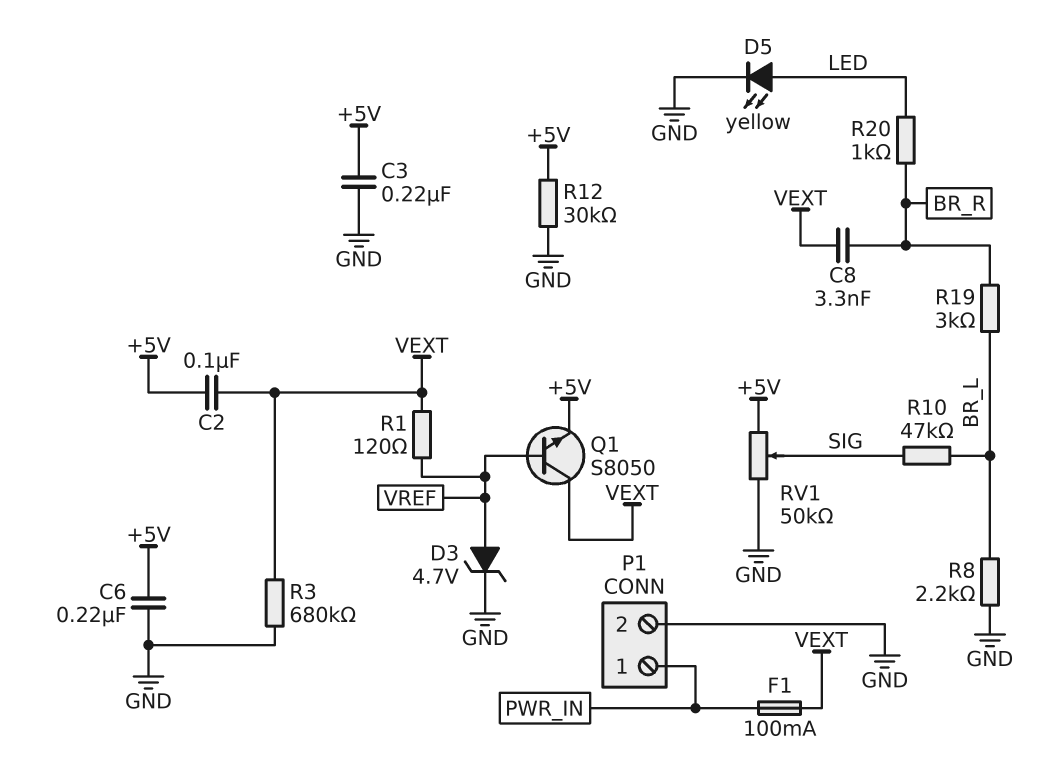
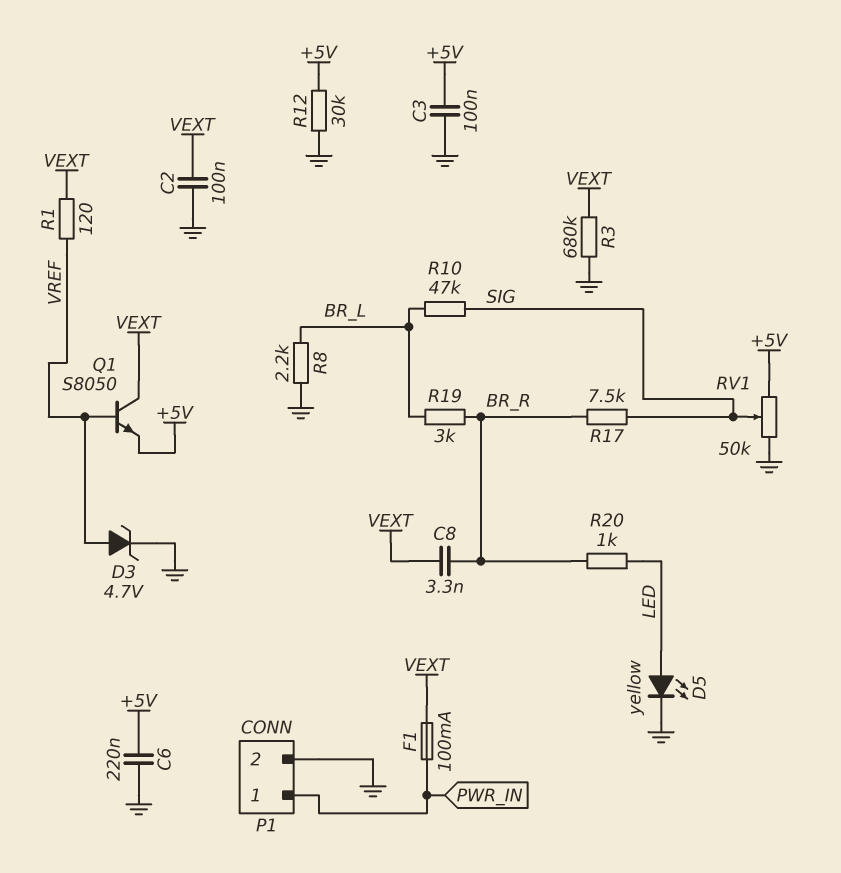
C2: 100nF (+5V, VEXT) -> 100nF (GND, VEXT)
C3: 220nF (+5V, GND) -> 100nF (+5V, GND)
R17: none -> 7.5k (BR_R, SIG)

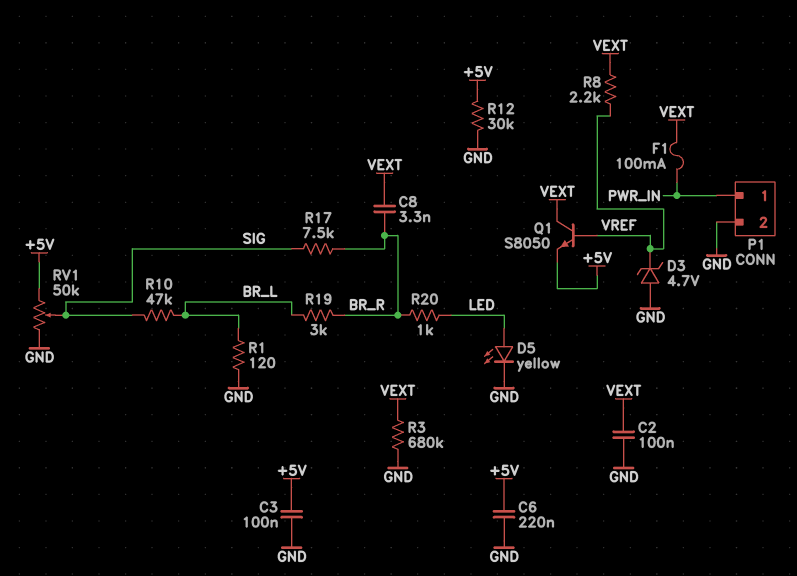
D3: zener 4.7V (A VREF, K GND) -> zener 4.7V (A GND, K VREF)
R1: 120 (VEXT, VREF) -> 120 (BR_L, GND)
R8: 2.2k (BR_L, GND) -> 2.2k (VEXT, VREF)

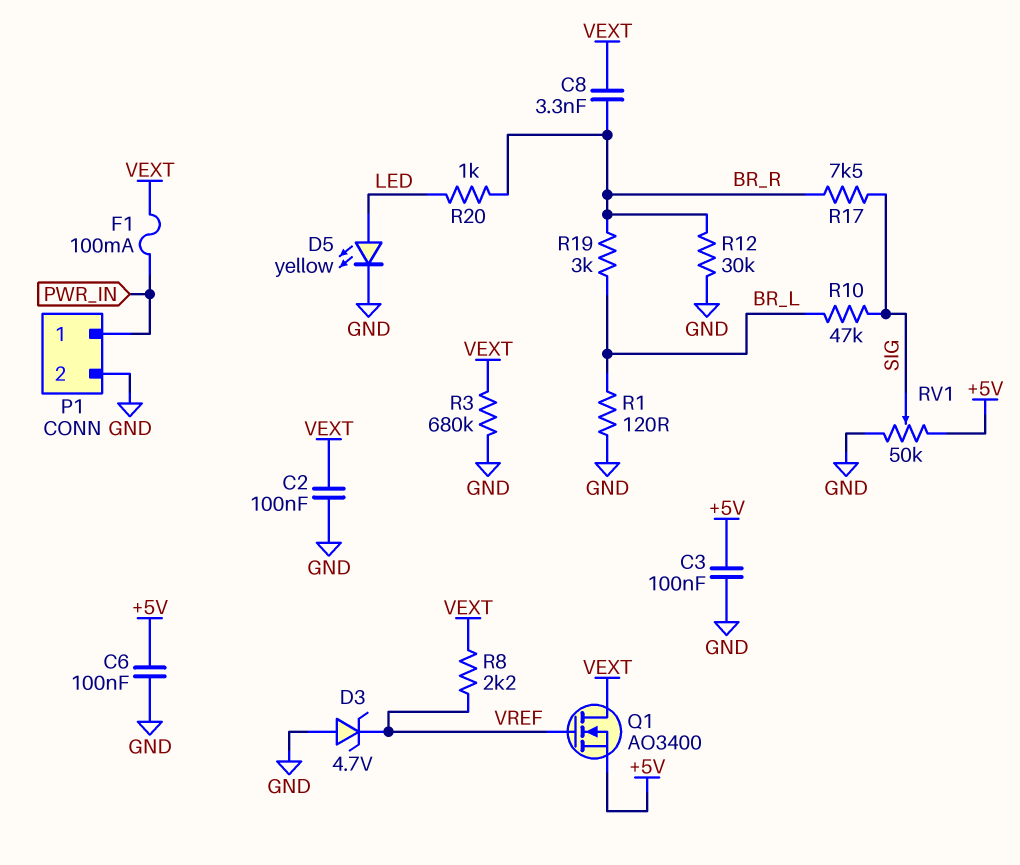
C6: 220nF (+5V, GND) -> 100nF (+5V, GND)
Q1: NPN S8050 (B VREF, C VEXT, E +5V) -> NMOS AO3400 (G VREF, D VEXT, S +5V)
R12: 30k (+5V, GND) -> 30k (BR_R, GND)

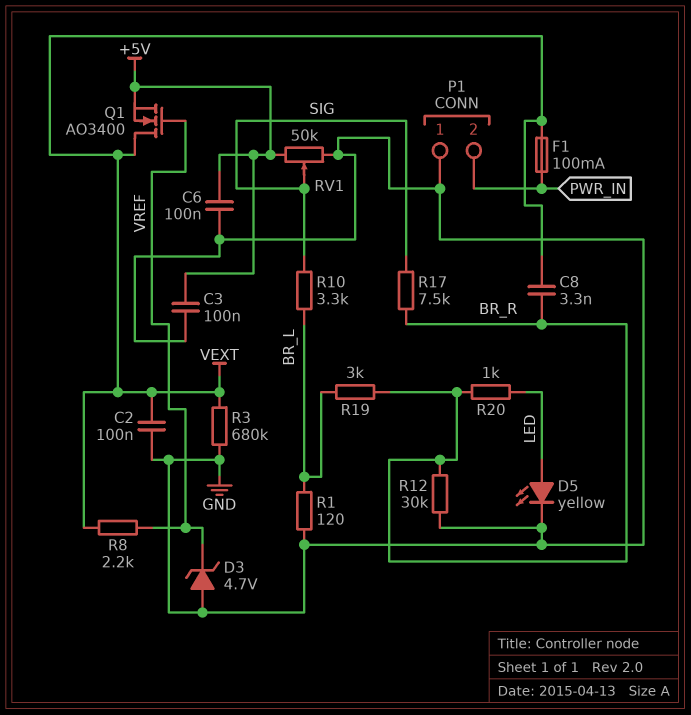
P1 pin 1: PWR_IN -> GND
P1 pin 2: GND -> PWR_IN
R10: 47k (BR_L, SIG) -> 3.3k (BR_L, SIG)

